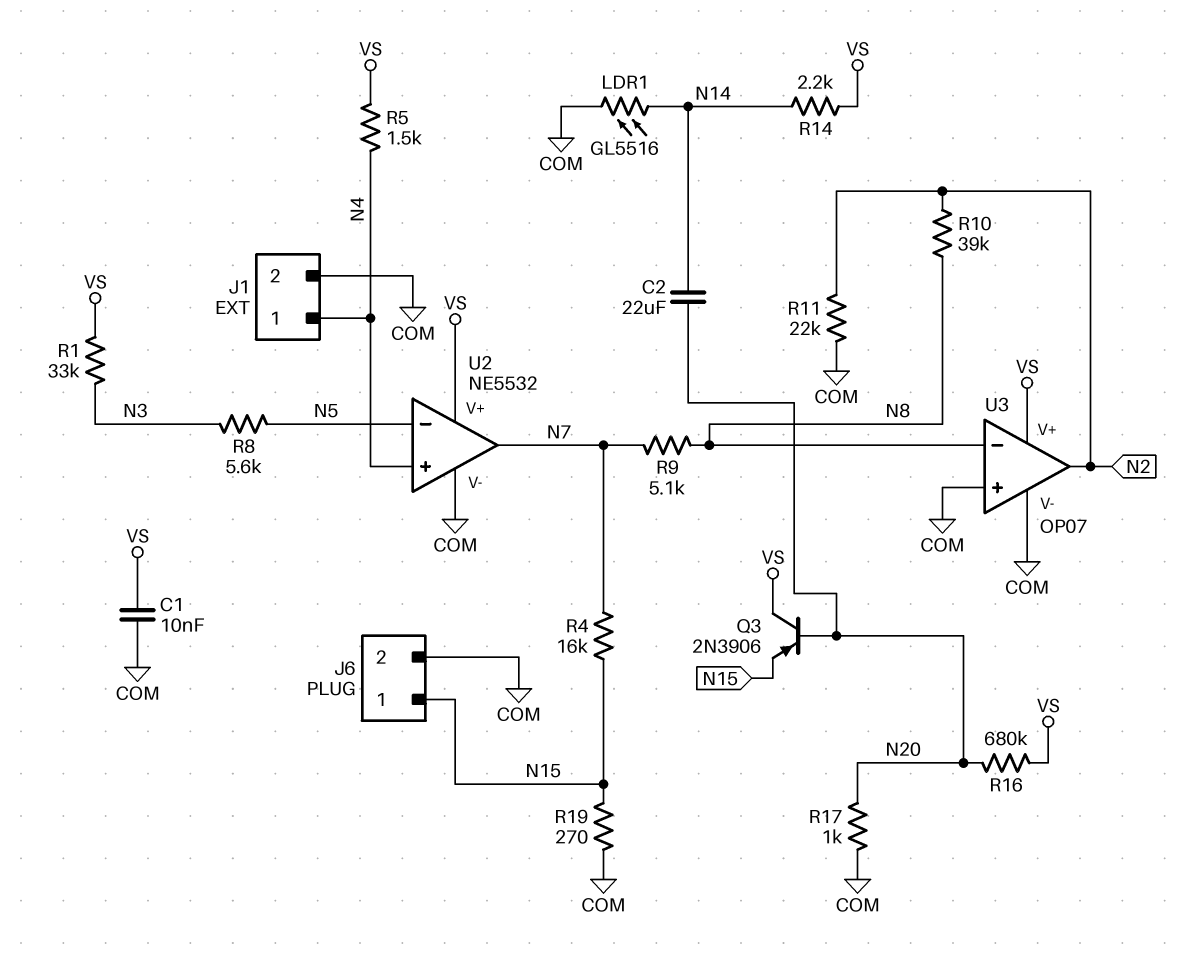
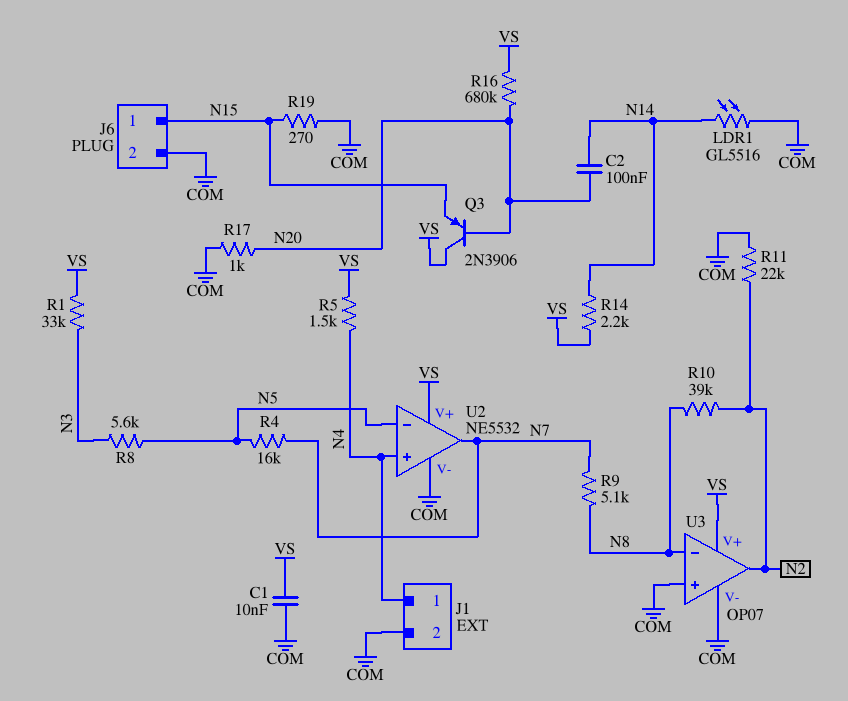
C2: 22uF (N14, N20) -> 100nF (N14, N20)
R4: 16k (N7, N15) -> 16k (N5, N7)

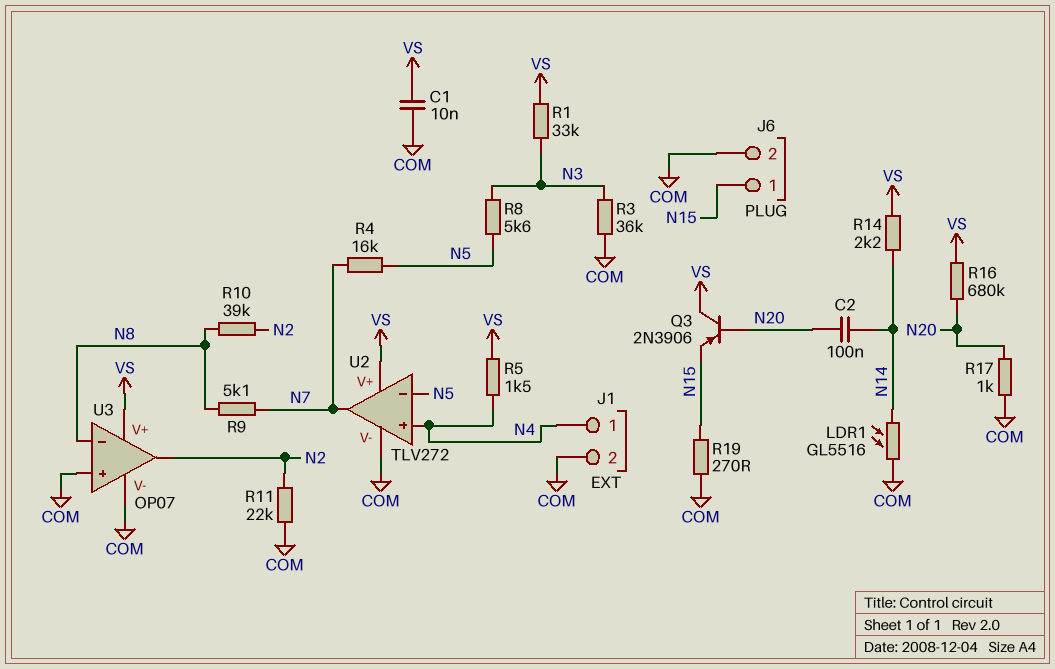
R3: none -> 36k (COM, N3)
U2: NE5532 -> TLV272

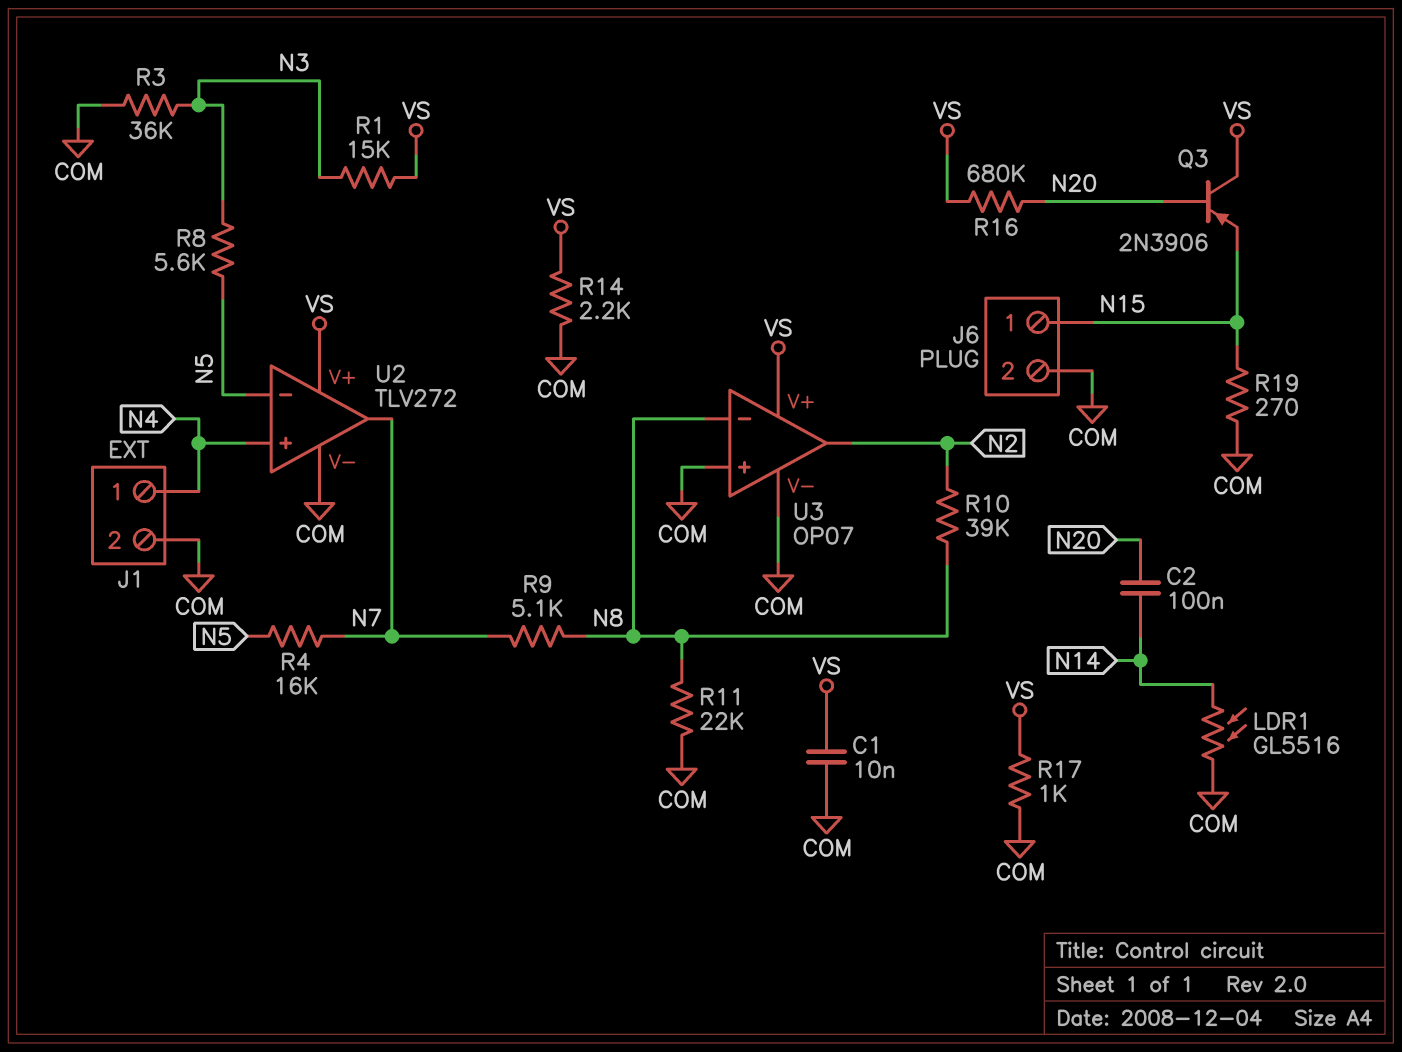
R1: 33k (N3, VS) -> 15k (N3, VS)
R5: 1.5k (N4, VS) -> none
R11: 22k (COM, N2) -> 22k (COM, N8)
R14: 2.2k (N14, VS) -> 2.2k (COM, VS)
R17: 1k (COM, N20) -> 1k (COM, VS)

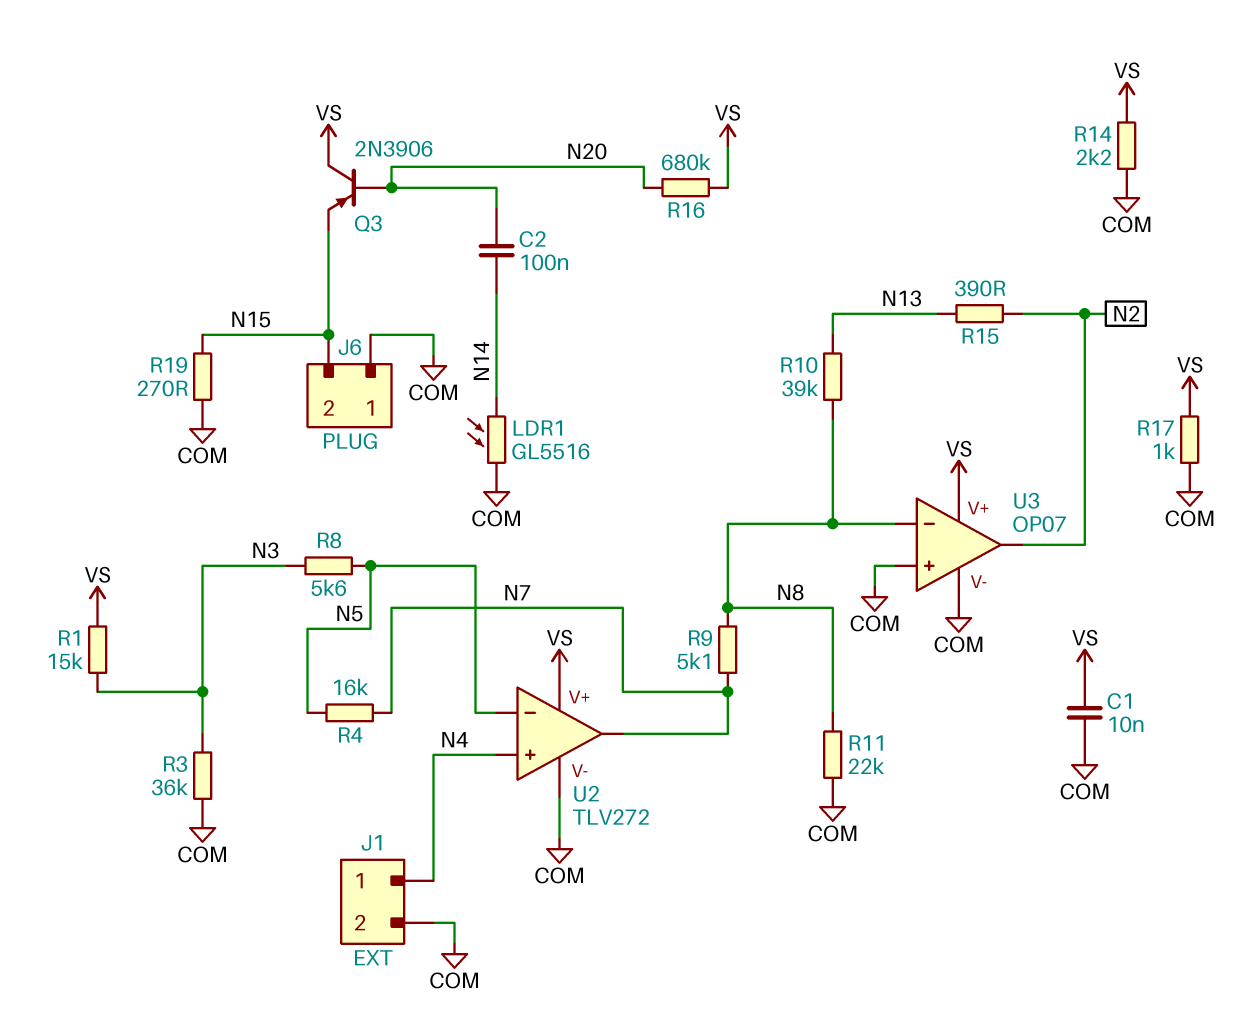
J6 pin 1: N15 -> COM
J6 pin 2: COM -> N15
R10: 39k (N2, N8) -> 39k (N8, N13)
R15: none -> 390 (N2, N13)

